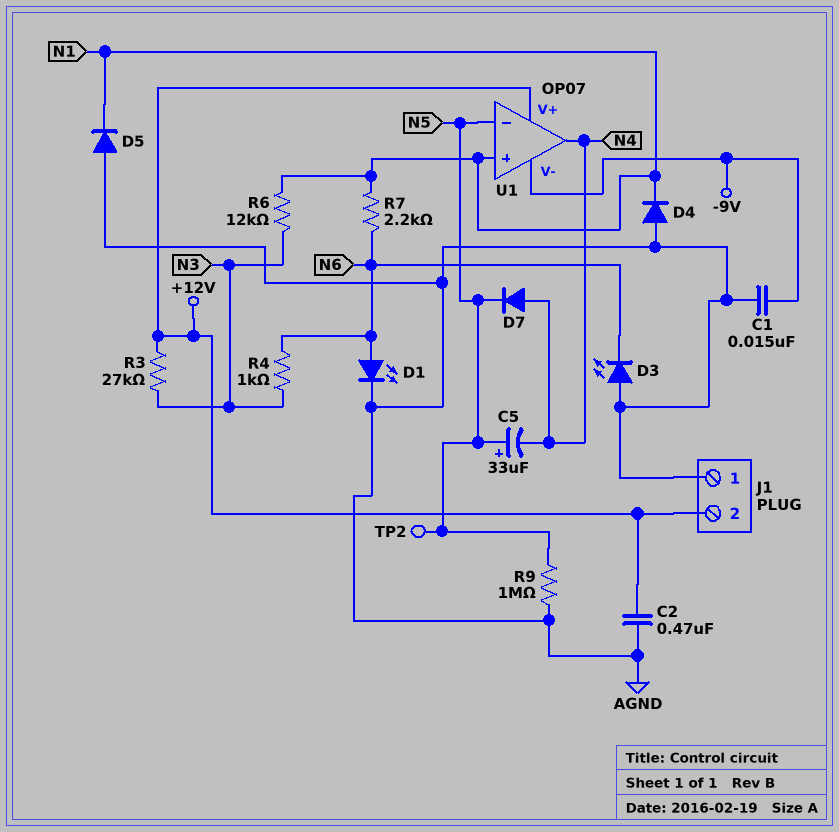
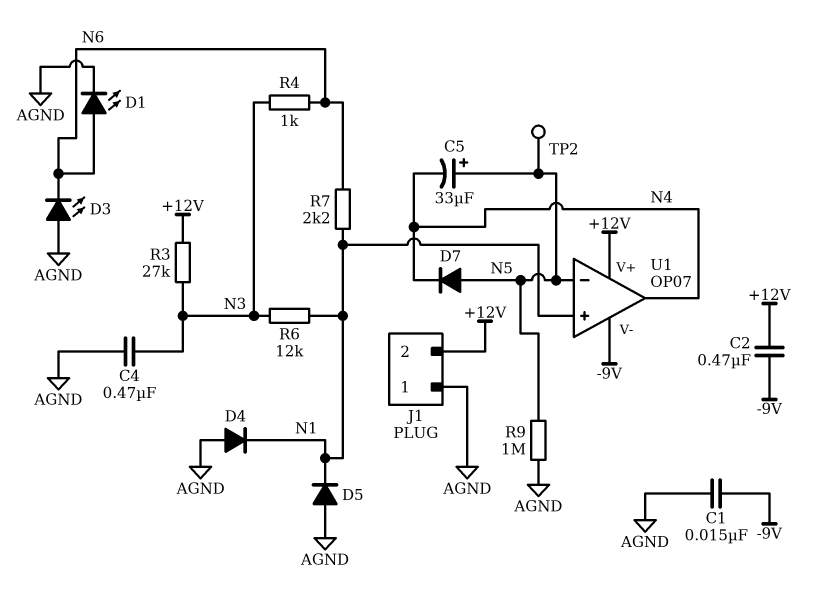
C2: 470nF (+12V, AGND) -> 470nF (+12V, -9V)
C4: none -> 470nF (AGND, N3)
D7: diode (A N4, K N5) -> diode (A N5, K N4)

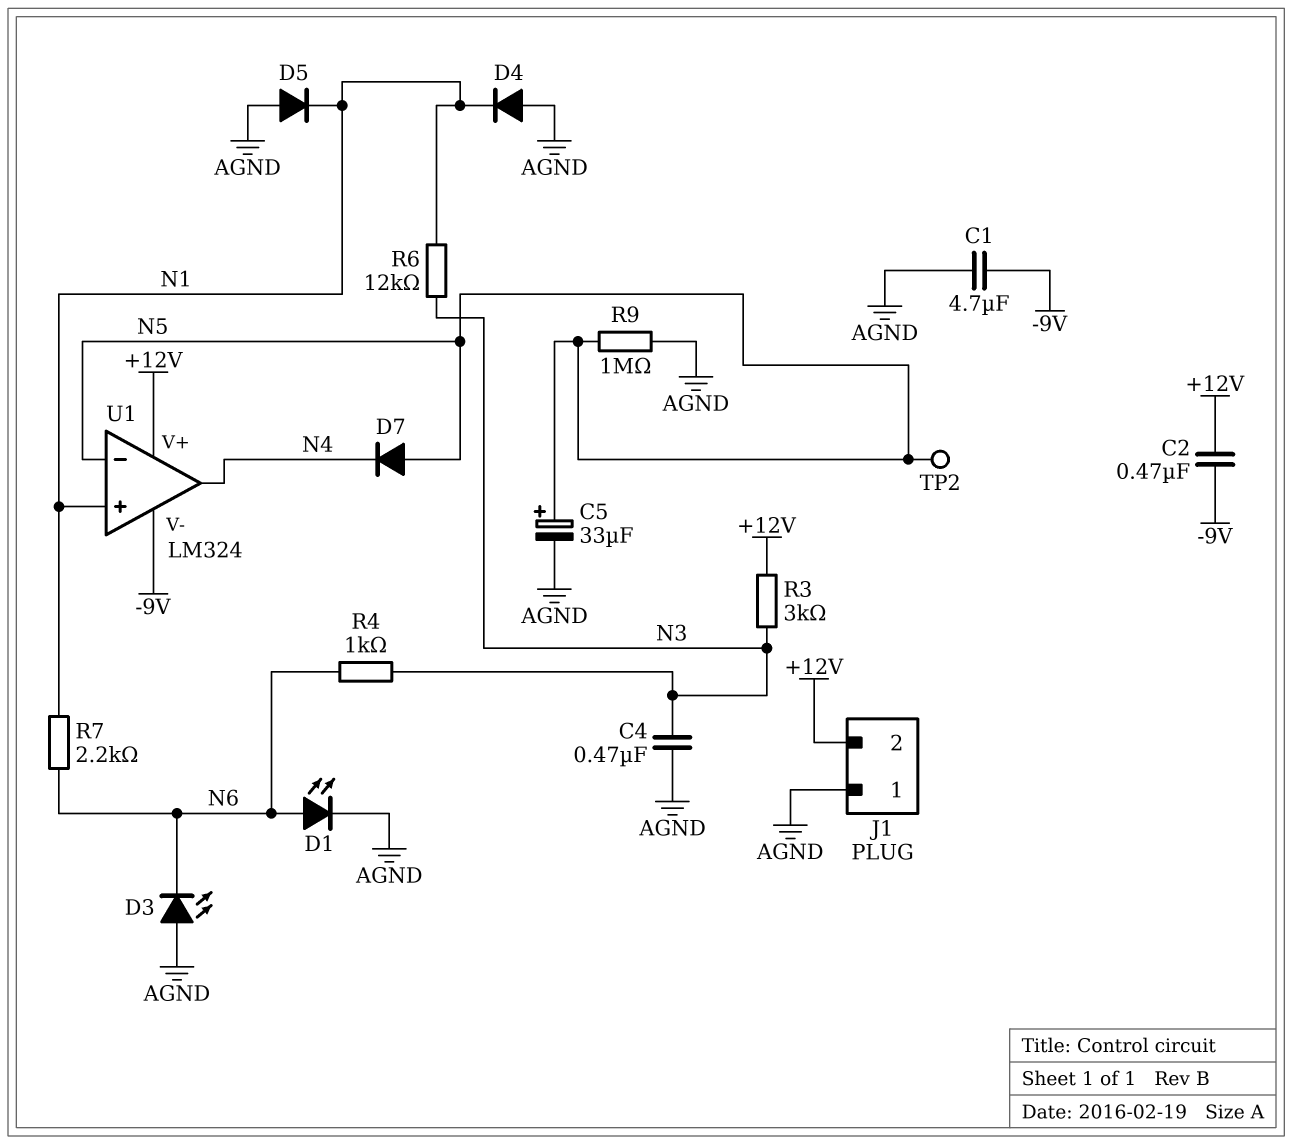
C1: 15nF (-9V, AGND) -> 4.7uF (-9V, AGND)
C5: 33uF (plus N5, minus N4) -> 33uF (plus N5, minus AGND)
R3: 27k (+12V, N3) -> 3k (+12V, N3)
U1: OP07 -> LM324

